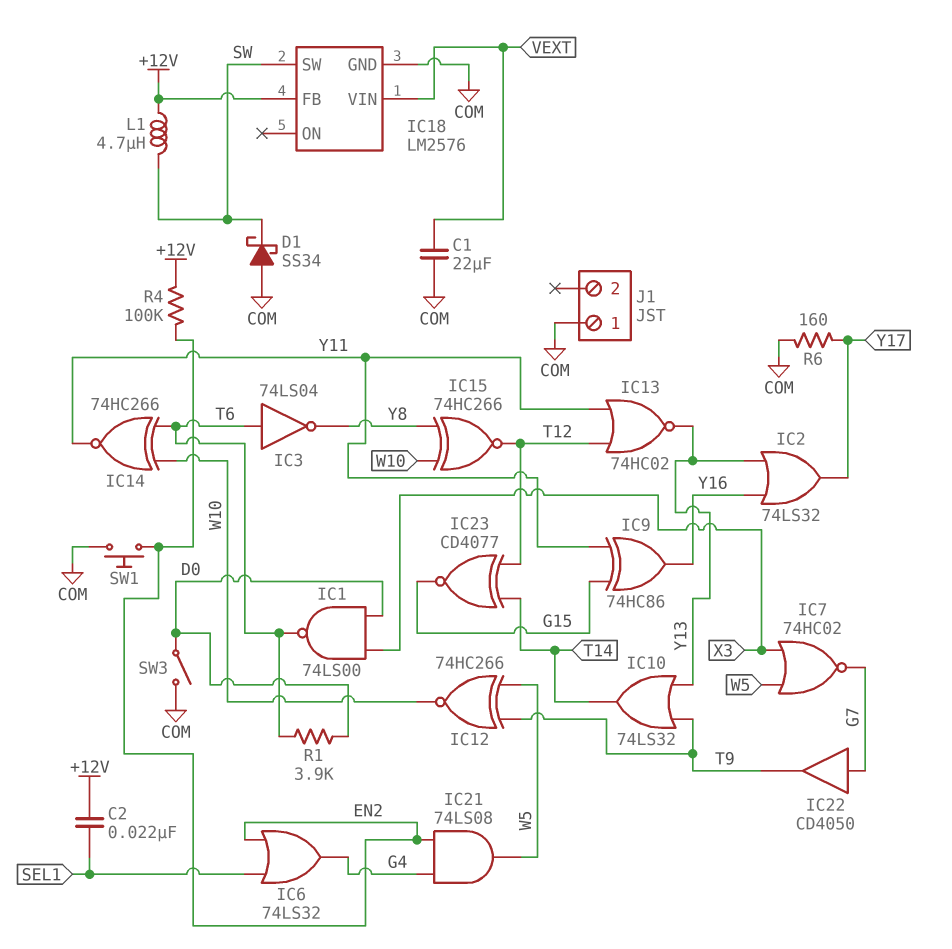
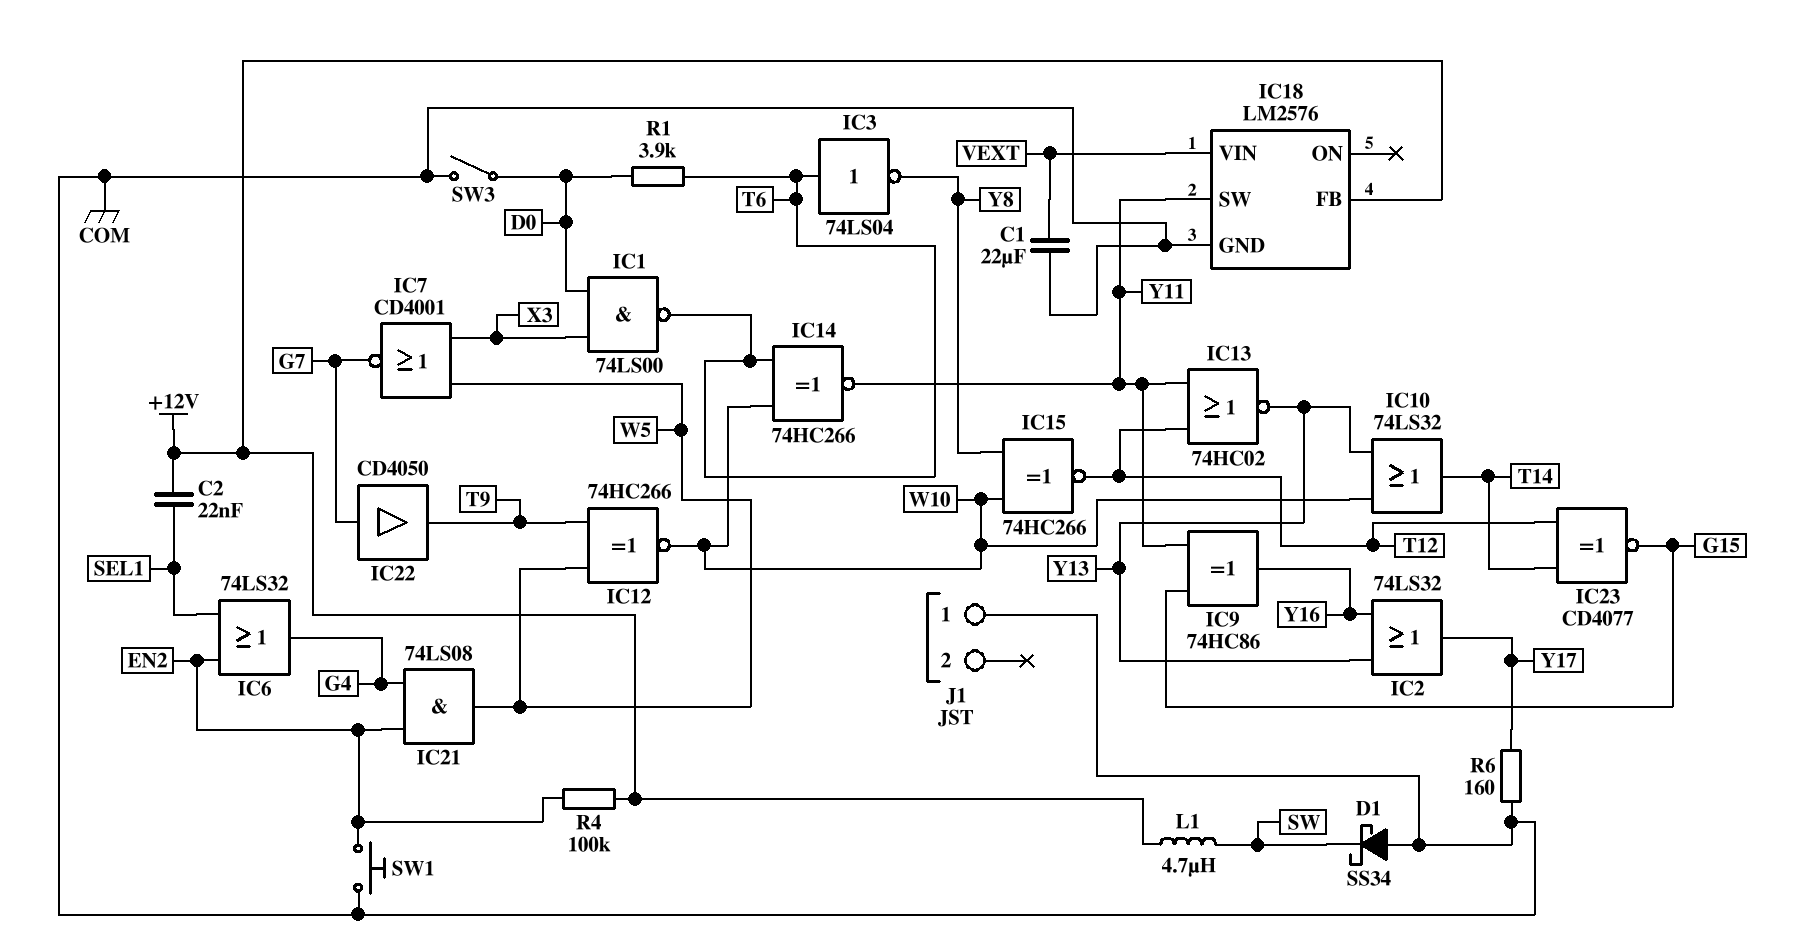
IC7: NOR 74HC02 (in W5, in X3, out G7) -> NOR CD4001 (in W5, in X3, out G7)
IC10: OR 74LS32 (in T9, in Y13, out T14) -> OR 74LS32 (in W10, in Y13, out T14)
IC18 pin SW: SW -> Y11

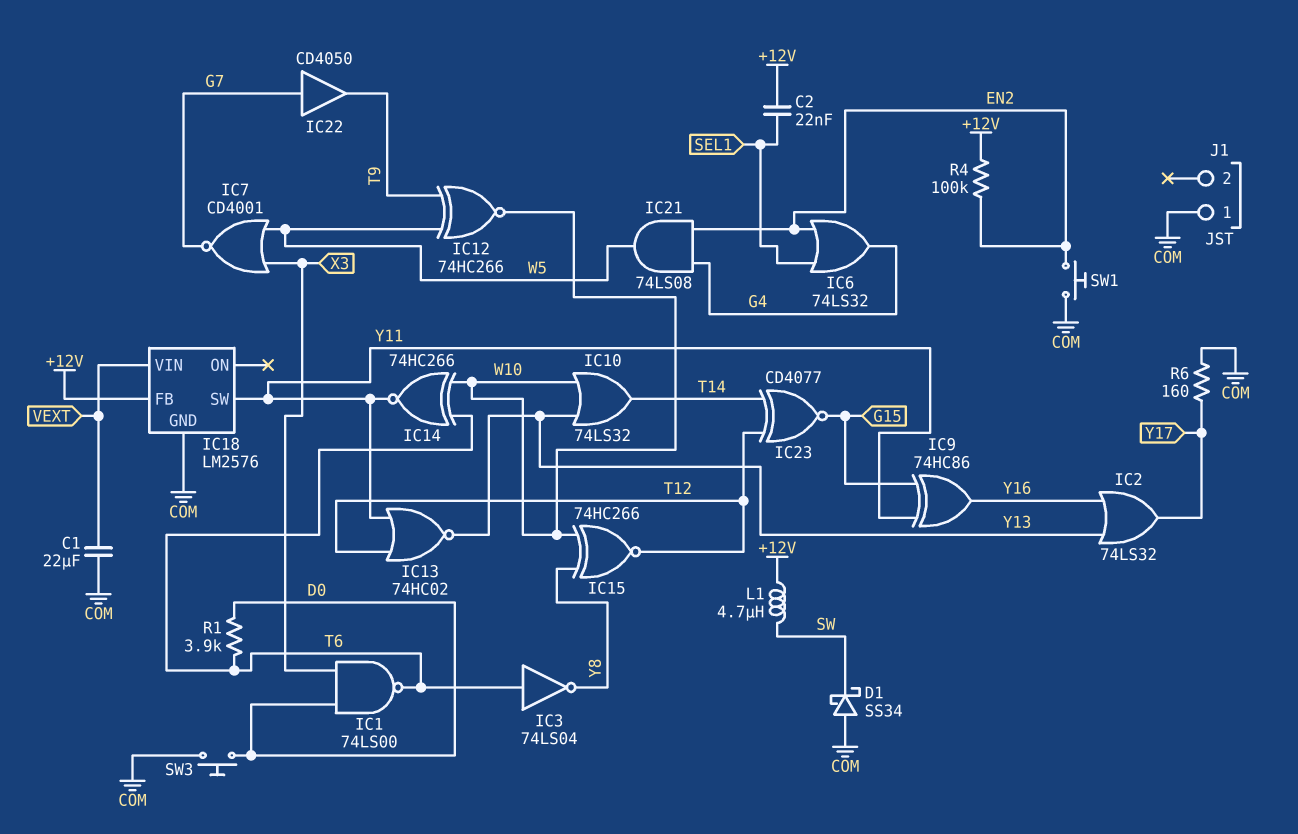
SW3: switch (COM, D0) -> button (COM, D0)

